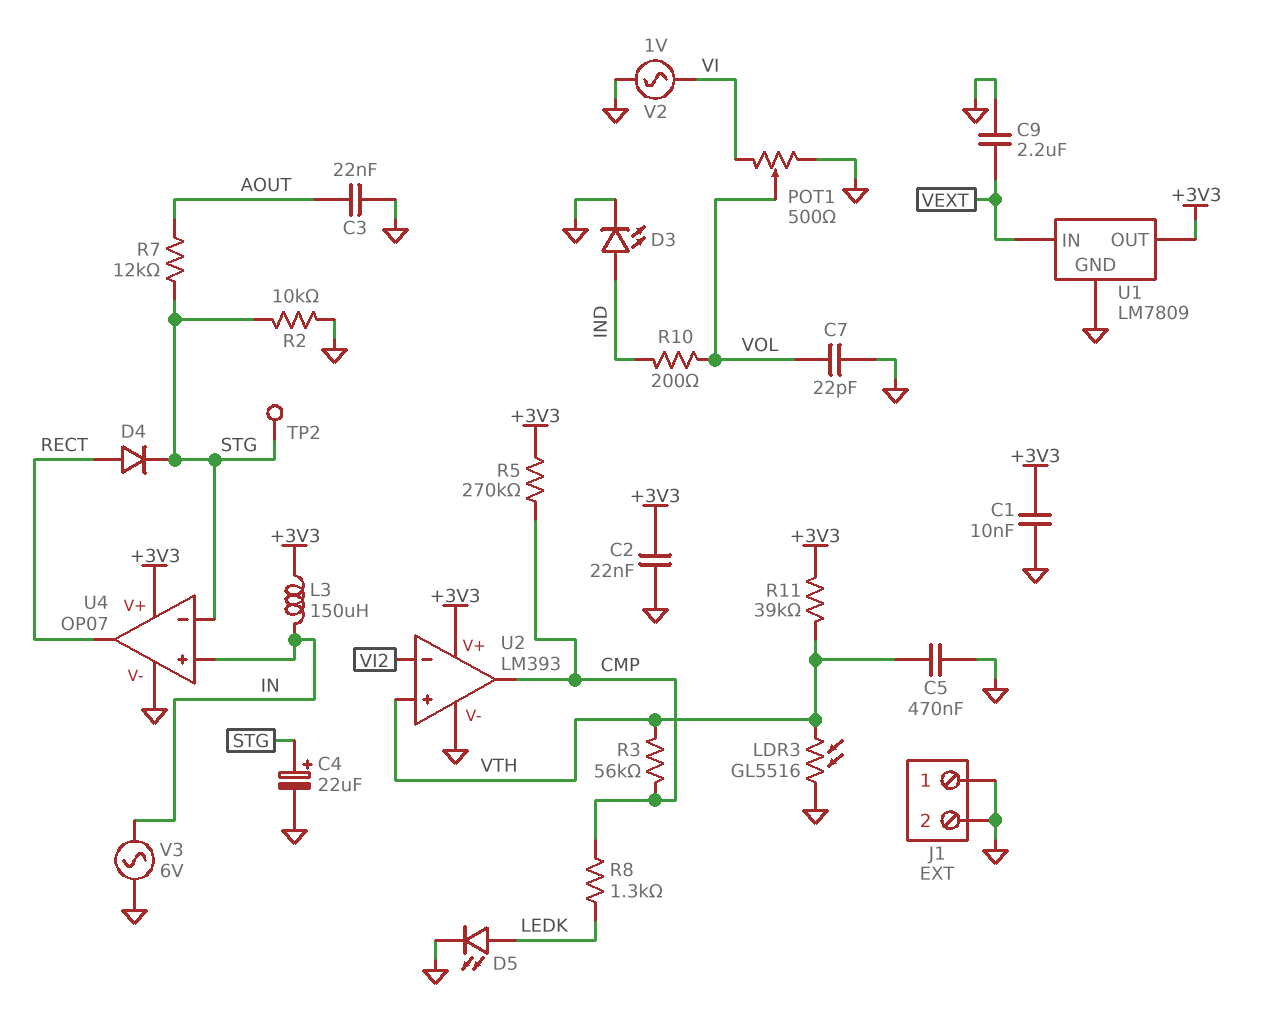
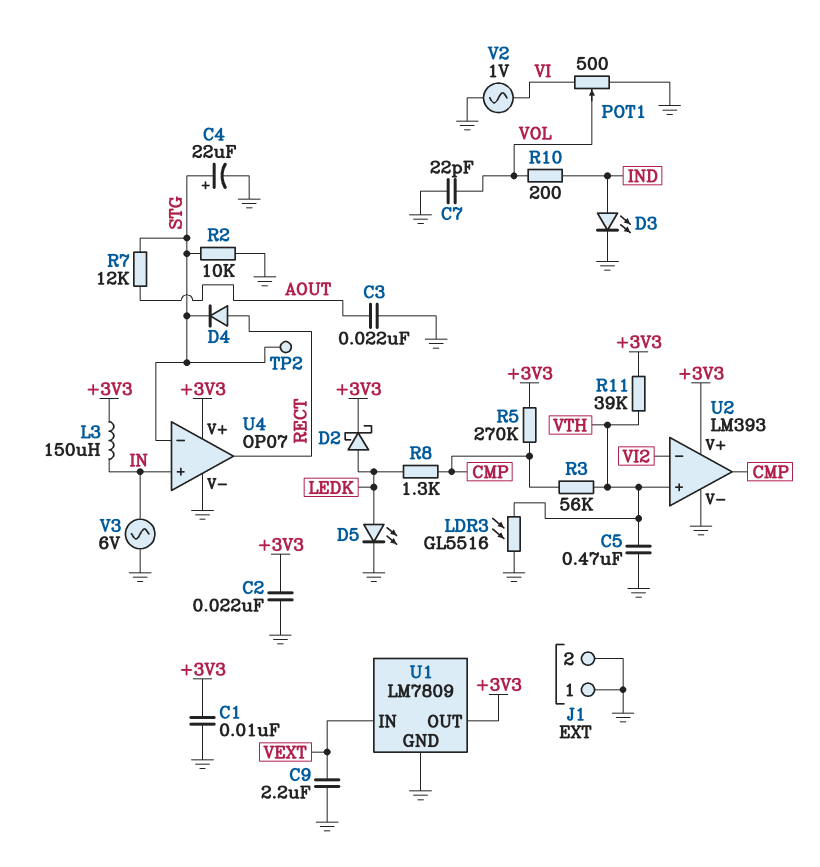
D2: none -> schottky (A LEDK, K +3V3)

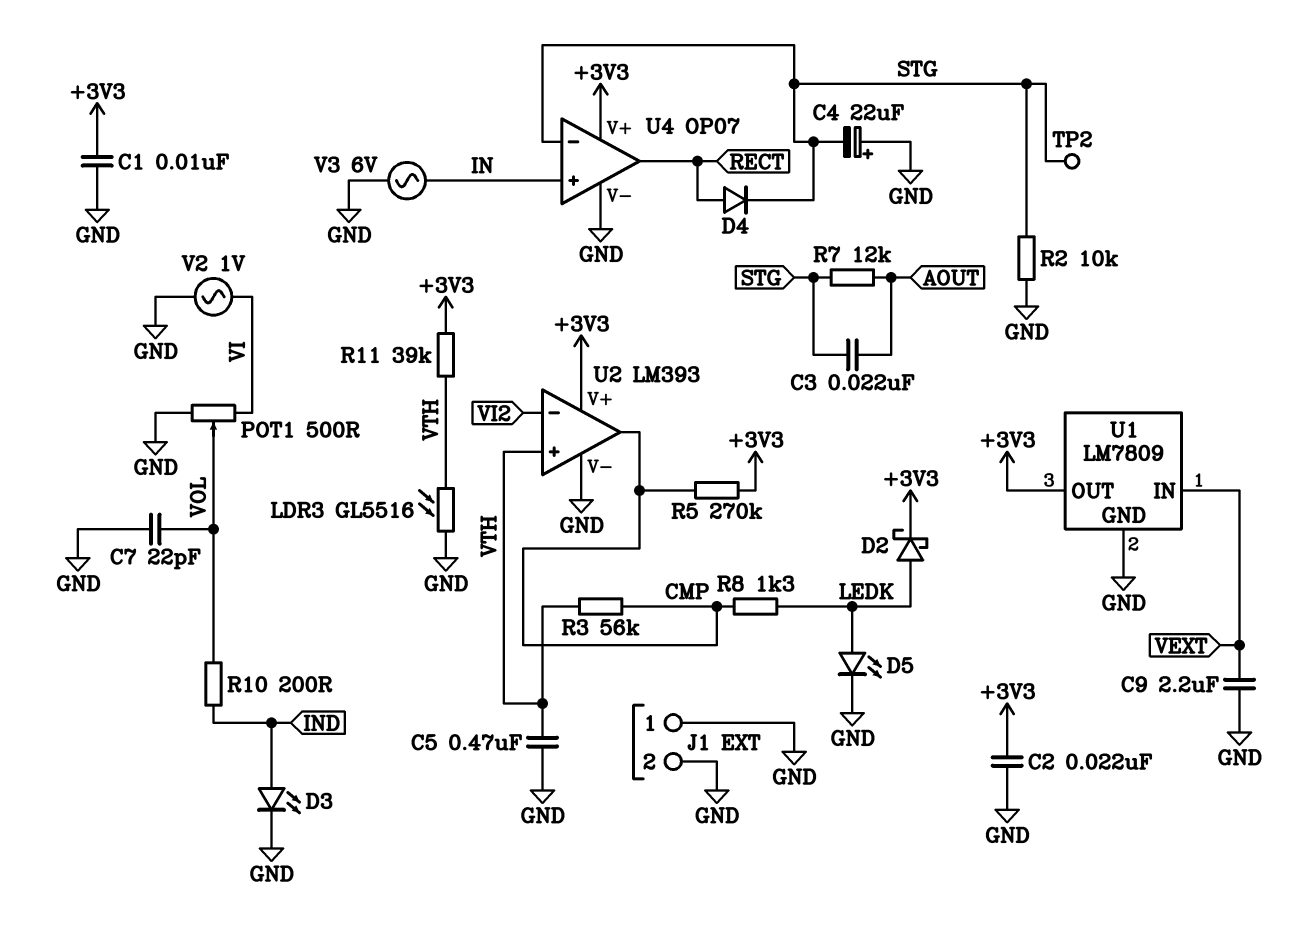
C3: 22nF (AOUT, GND) -> 22nF (AOUT, STG)
C4: 22uF (plus STG, minus GND) -> 22uF (plus GND, minus STG)
L3: 150uH (+3V3, IN) -> none

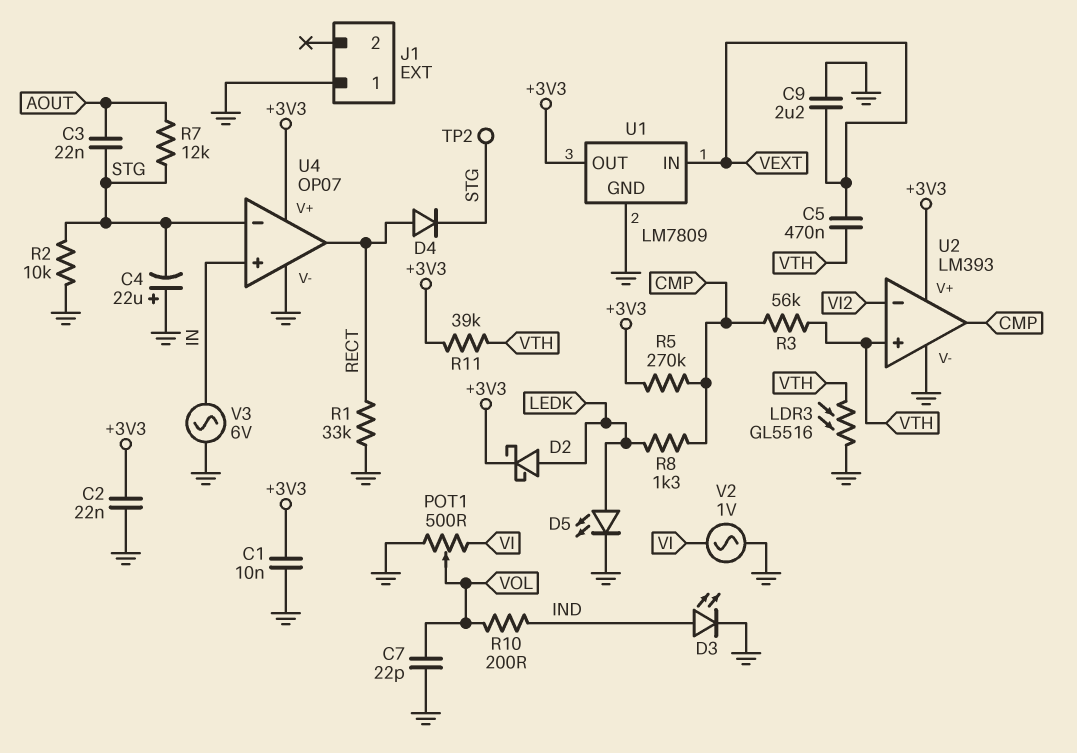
C5: 470nF (GND, VTH) -> 470nF (VEXT, VTH)
J1 pin 2: GND -> none
R1: none -> 33k (GND, RECT)

